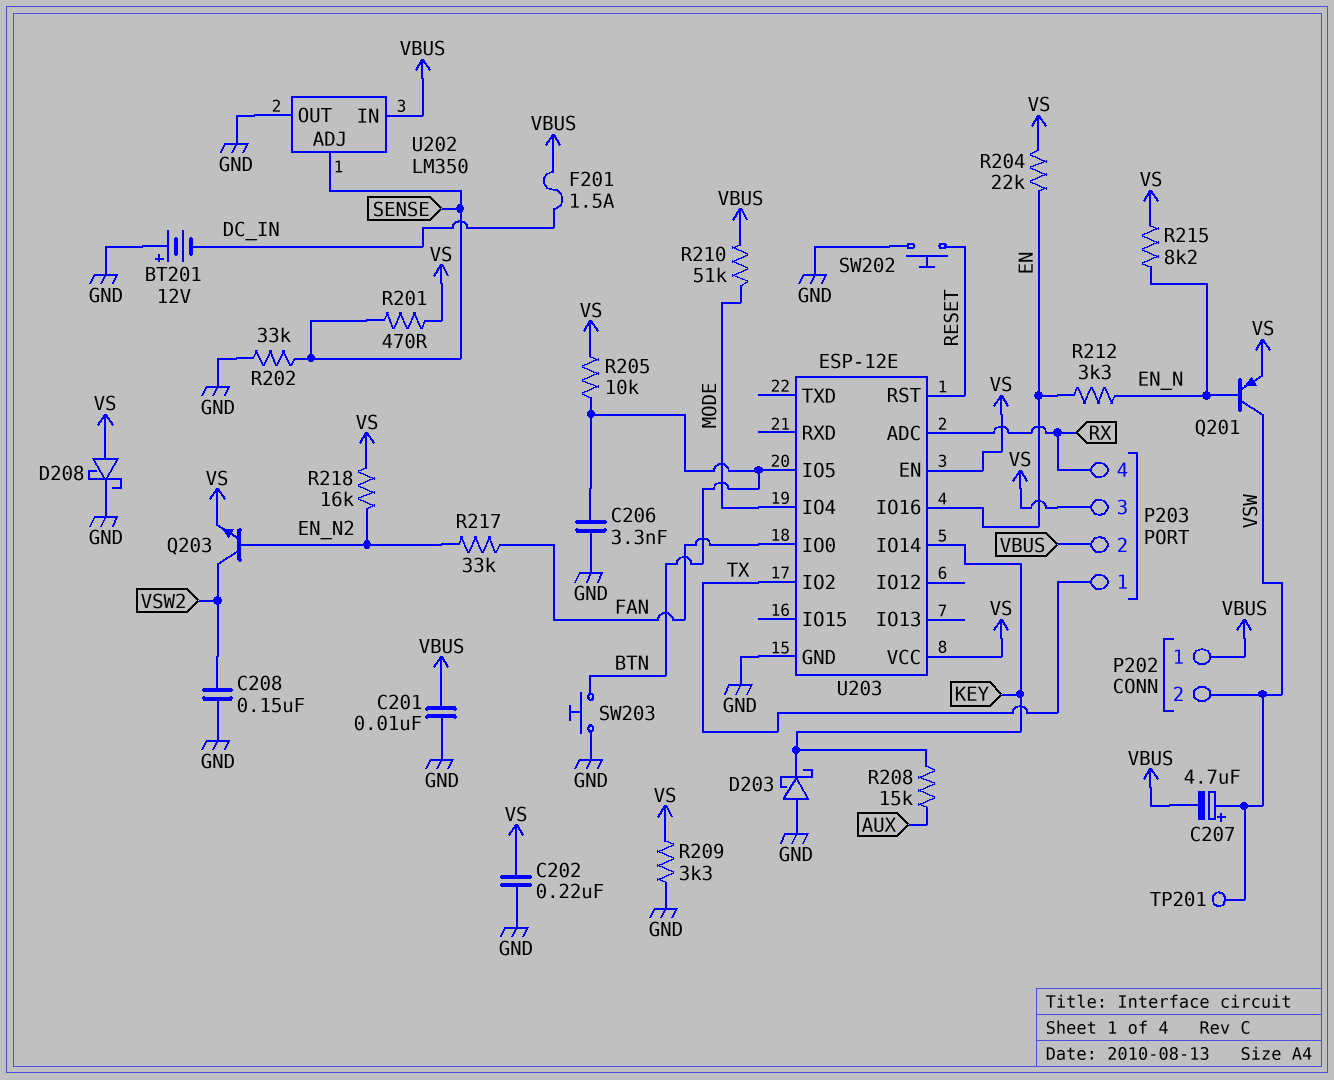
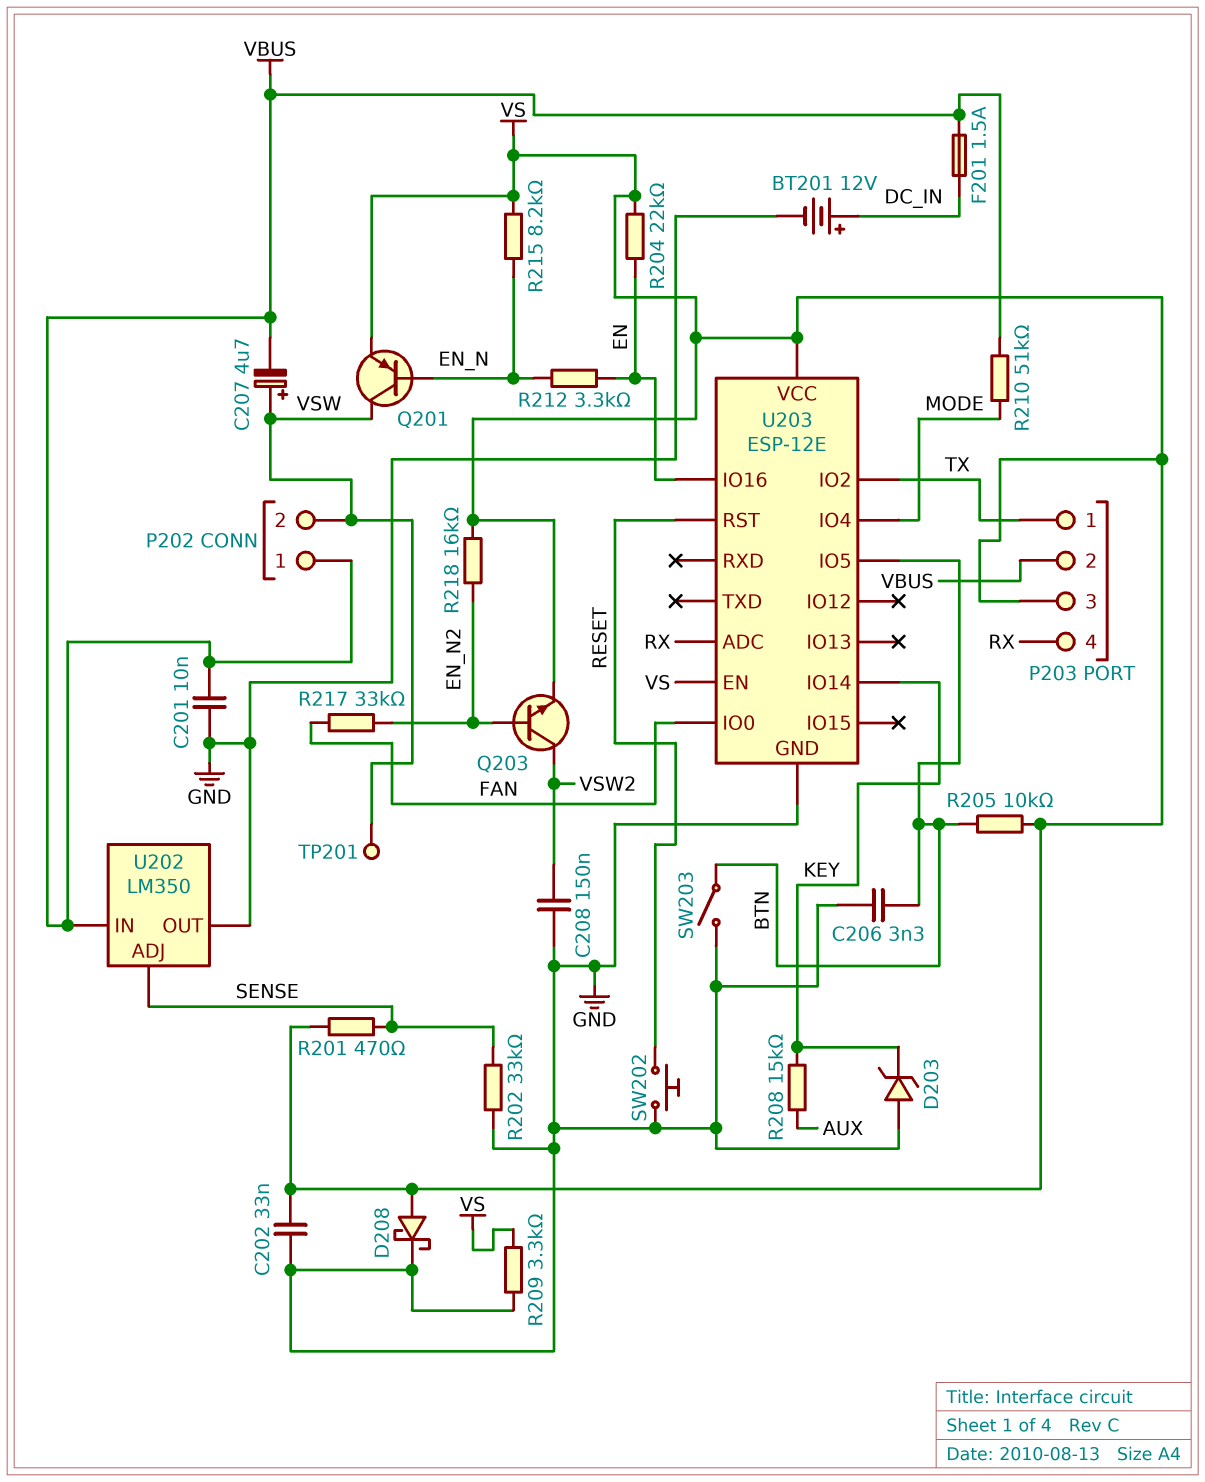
BT201: 12V (plus GND, minus DC_IN) -> 12V (plus DC_IN, minus GND)
C202: 220nF (GND, VS) -> 33nF (GND, VS)
D203: schottky (A GND, K KEY) -> zener (A GND, K KEY)
SW203: button (BTN, GND) -> switch (BTN, GND)

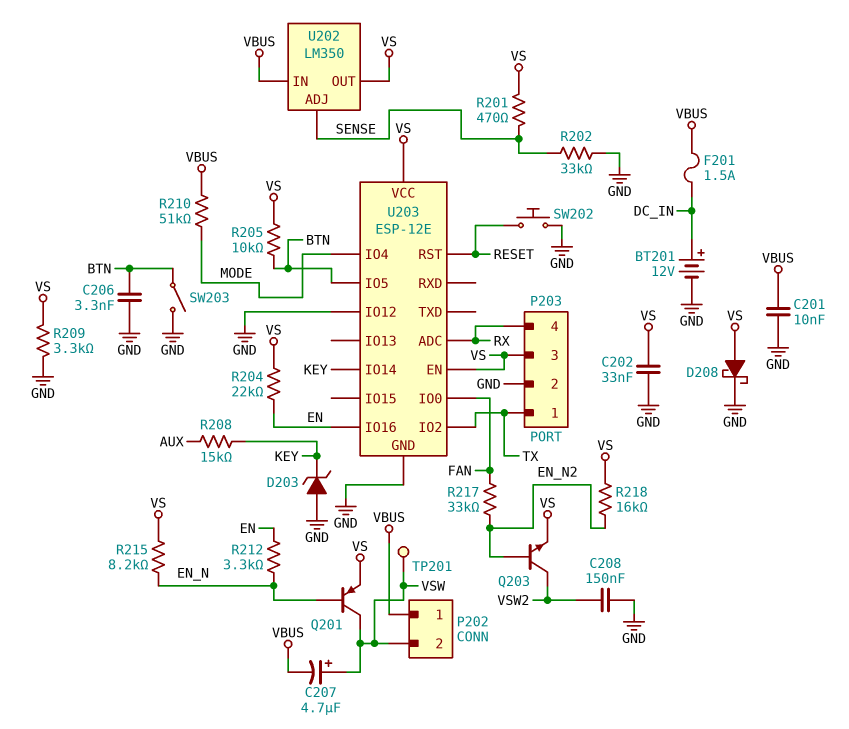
P203 pin 2: VBUS -> GND
U202 pin OUT: GND -> VS
U203 pin IO12: none -> GND

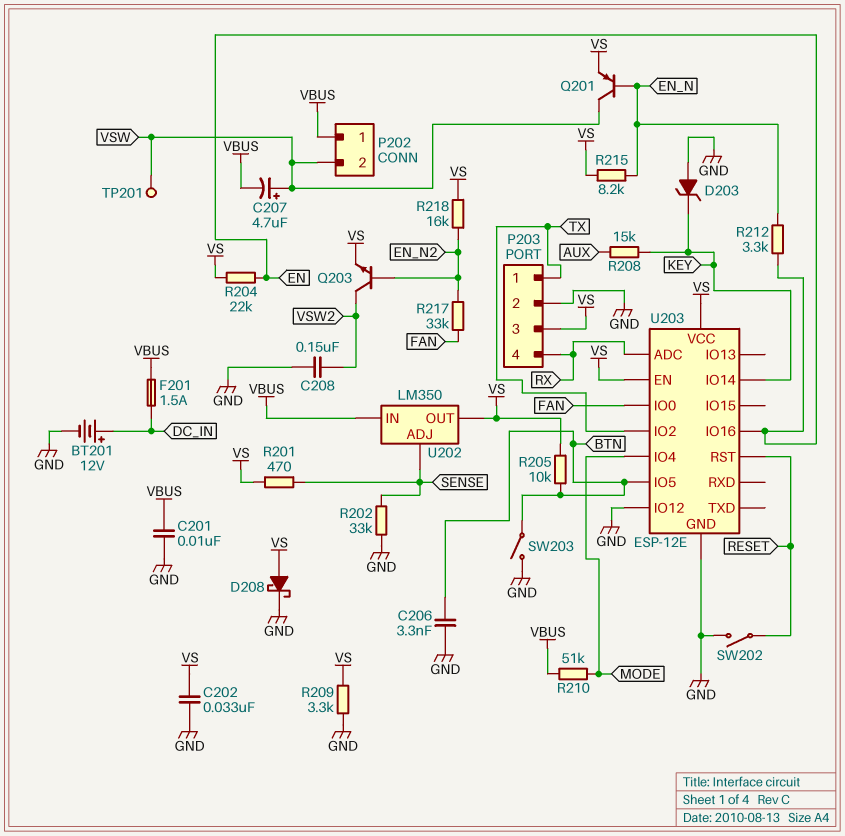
SW202: button (GND, RESET) -> switch (GND, RESET)

